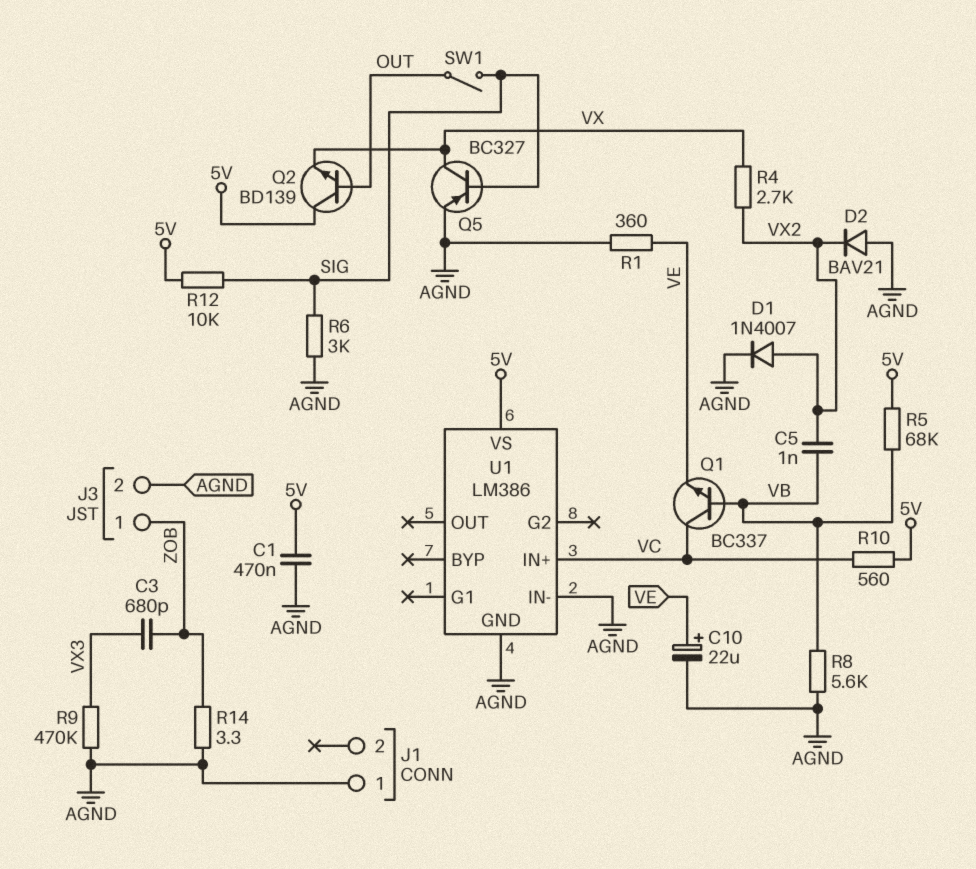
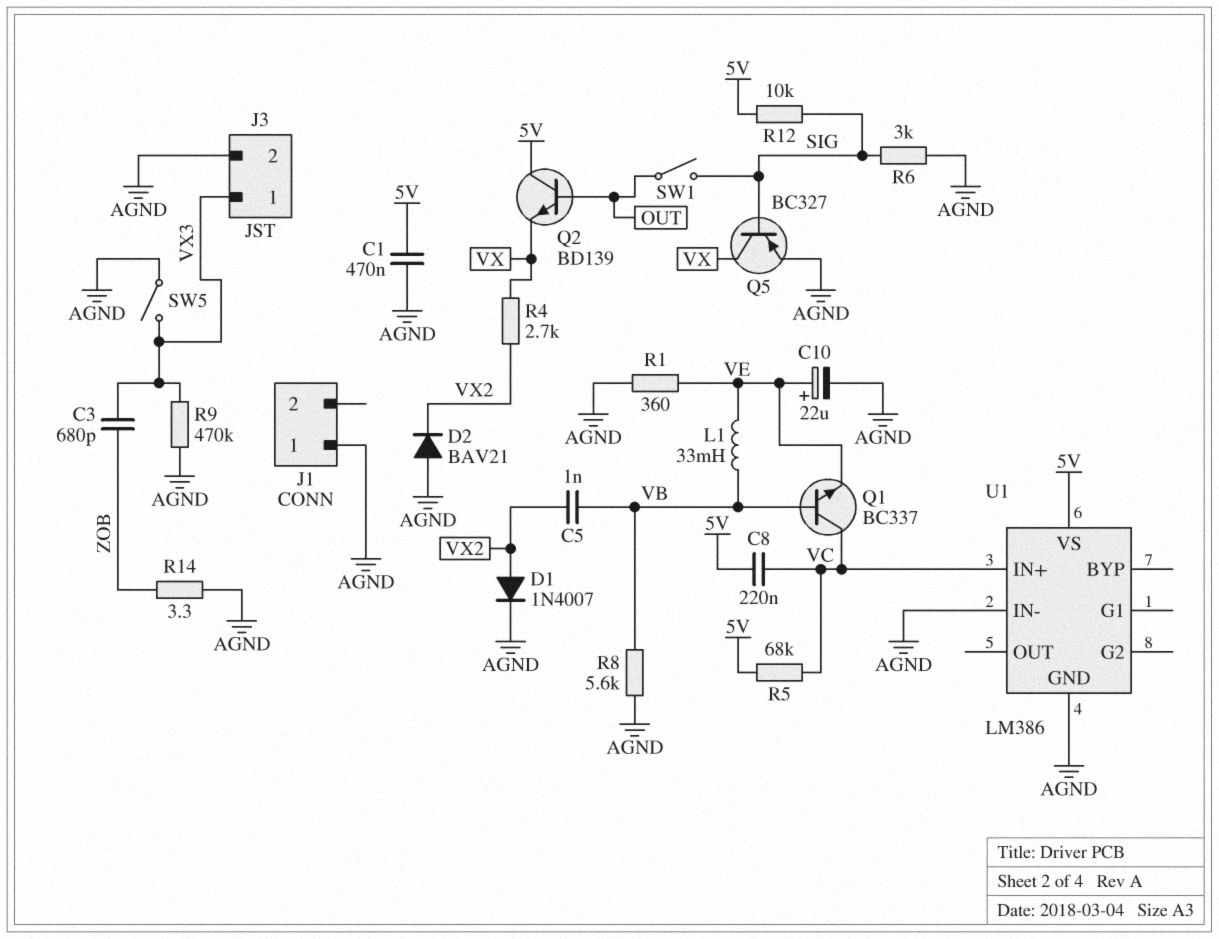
C8: none -> 220nF (5V, VC)
J3 pin 1: ZOB -> VX3
L1: none -> 33mH (VB, VE)
R5: 68k (5V, VB) -> 68k (5V, VC)
R10: 560 (5V, VC) -> none
SW5: none -> switch (AGND, VX3)

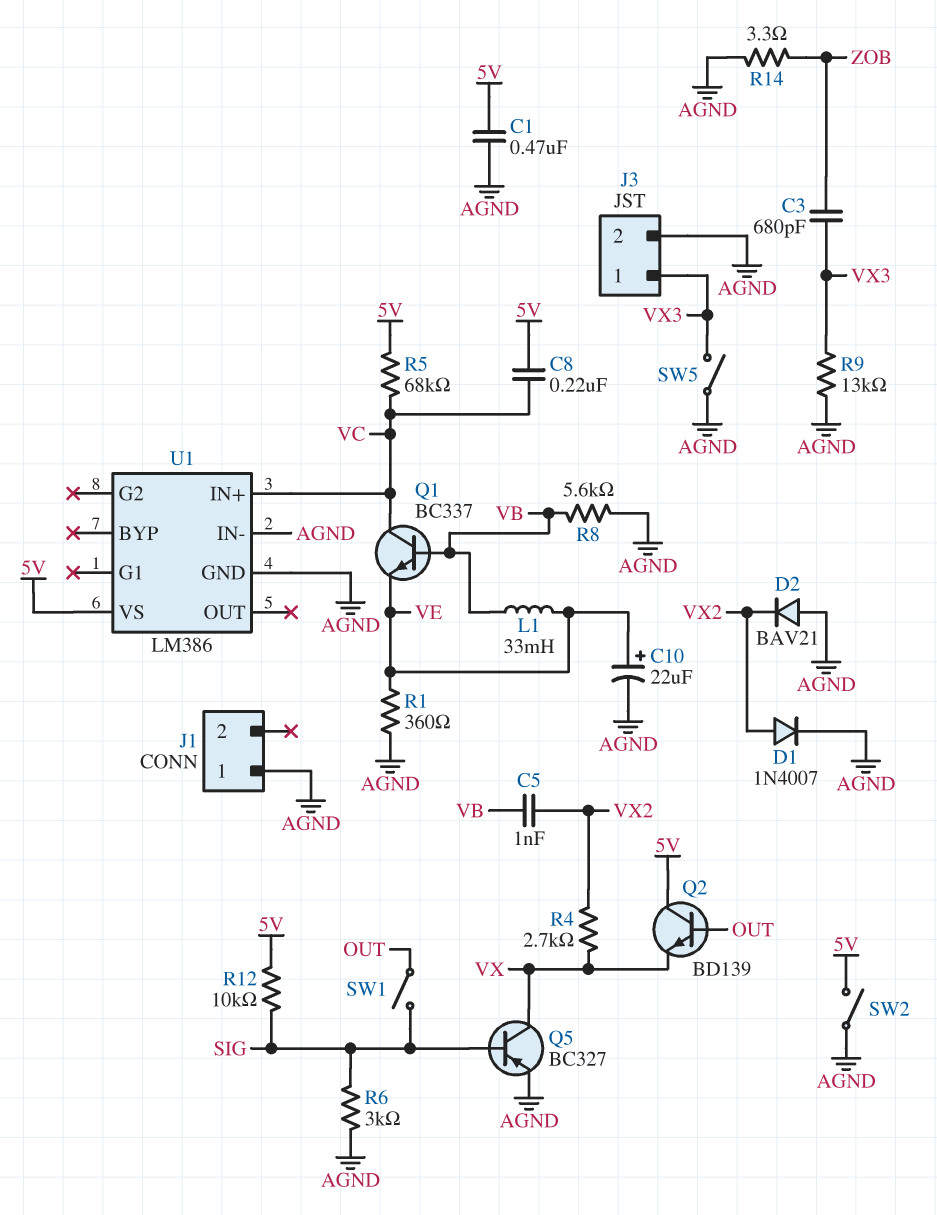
R9: 470k (AGND, VX3) -> 13k (AGND, VX3)
SW2: none -> switch (5V, AGND)

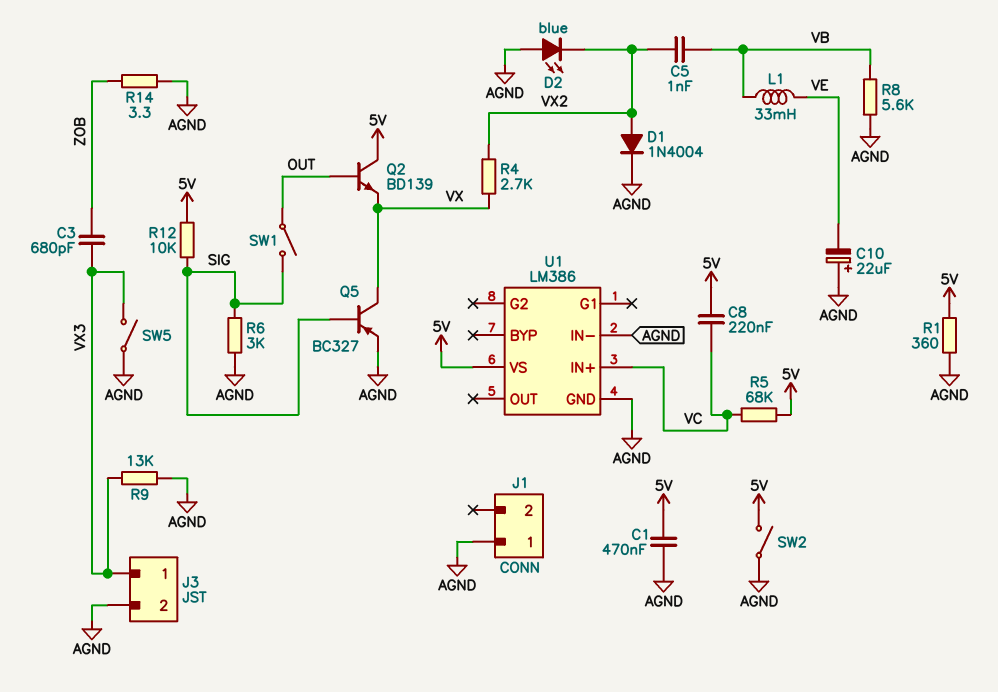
C10: 22uF (plus VE, minus AGND) -> 22uF (plus AGND, minus VE)
D1: diode 1N4007 (A VX2, K AGND) -> diode 1N4004 (A VX2, K AGND)
D2: diode BAV21 (A AGND, K VX2) -> LED blue (A AGND, K VX2)
Q1: NPN BC337 (B VB, C VC, E VE) -> none
R1: 360 (AGND, VE) -> 360 (5V, AGND)

